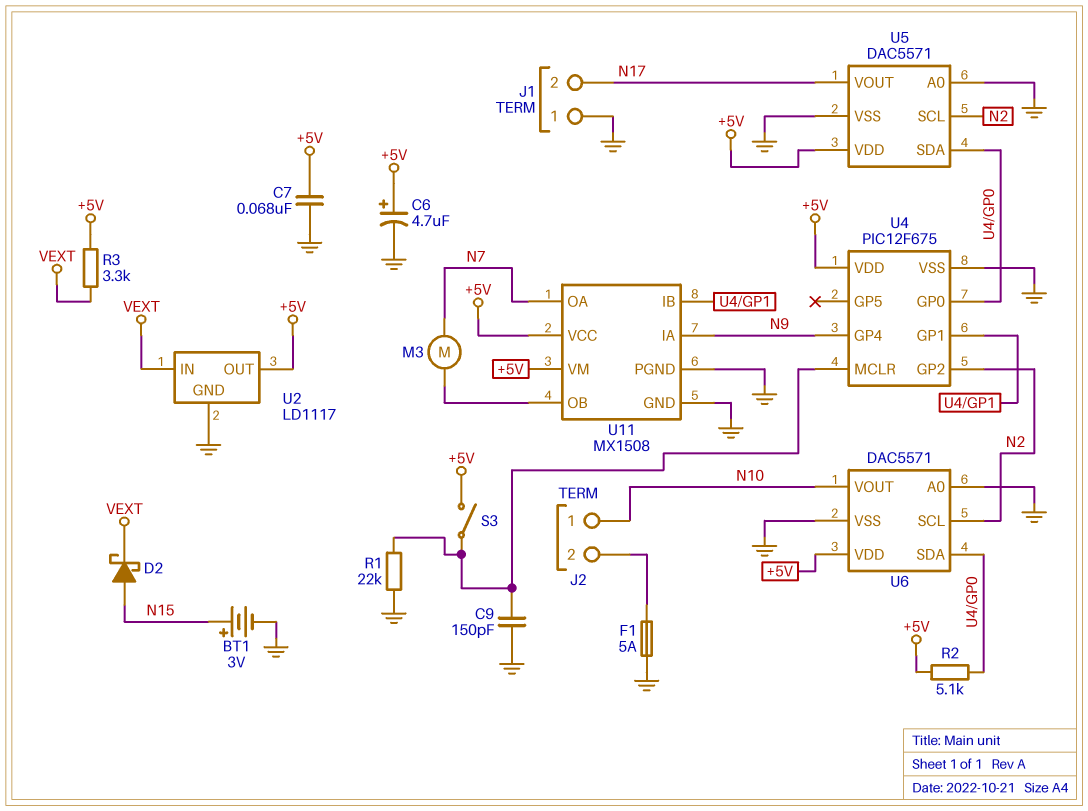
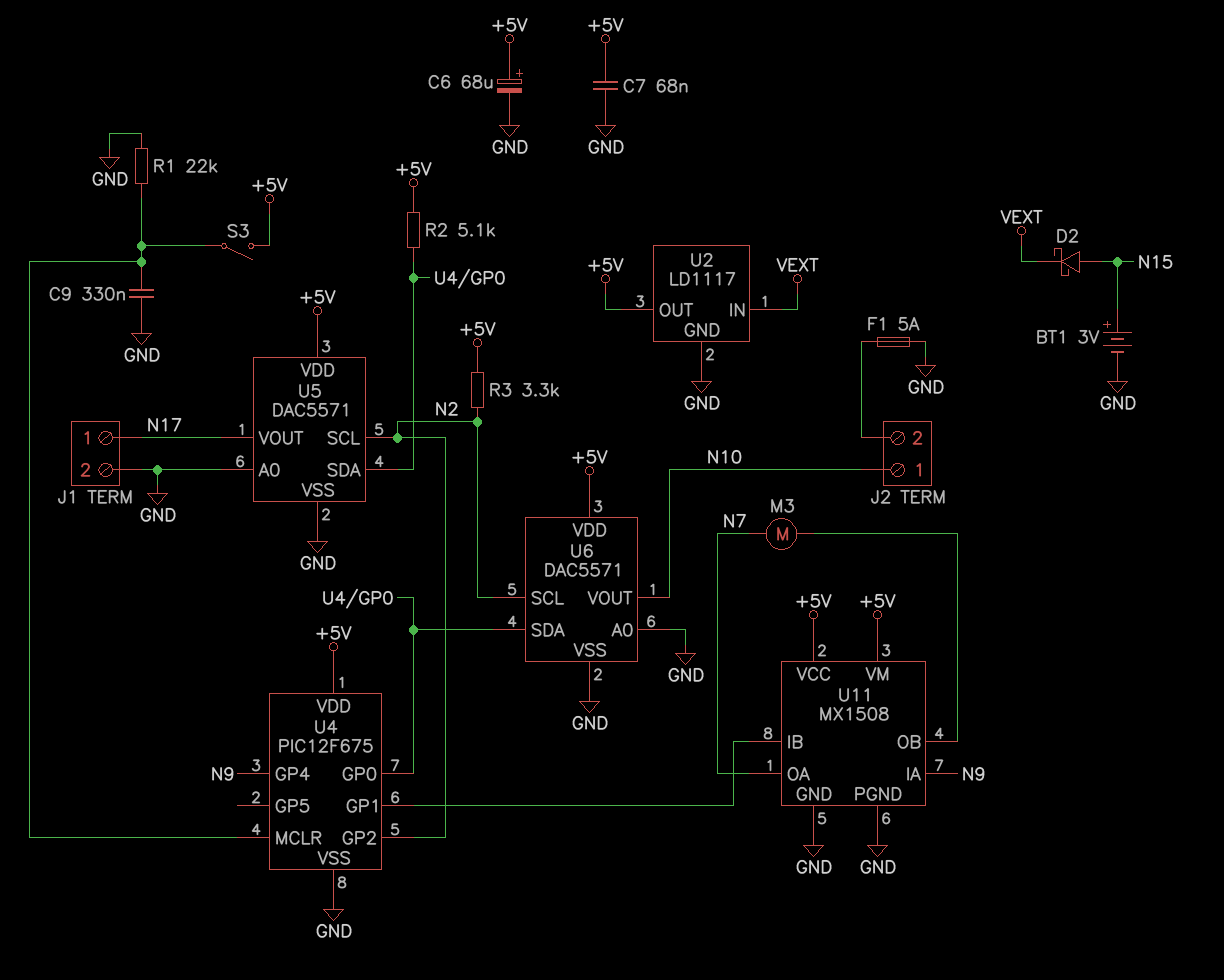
C6: 4.7uF (plus +5V, minus GND) -> 68uF (plus +5V, minus GND)
C9: 150pF (GND, U4/MCLR) -> 330nF (GND, U4/MCLR)
J1 pin 1: GND -> N17
J1 pin 2: N17 -> GND
R3: 3.3k (+5V, VEXT) -> 3.3k (+5V, N2)

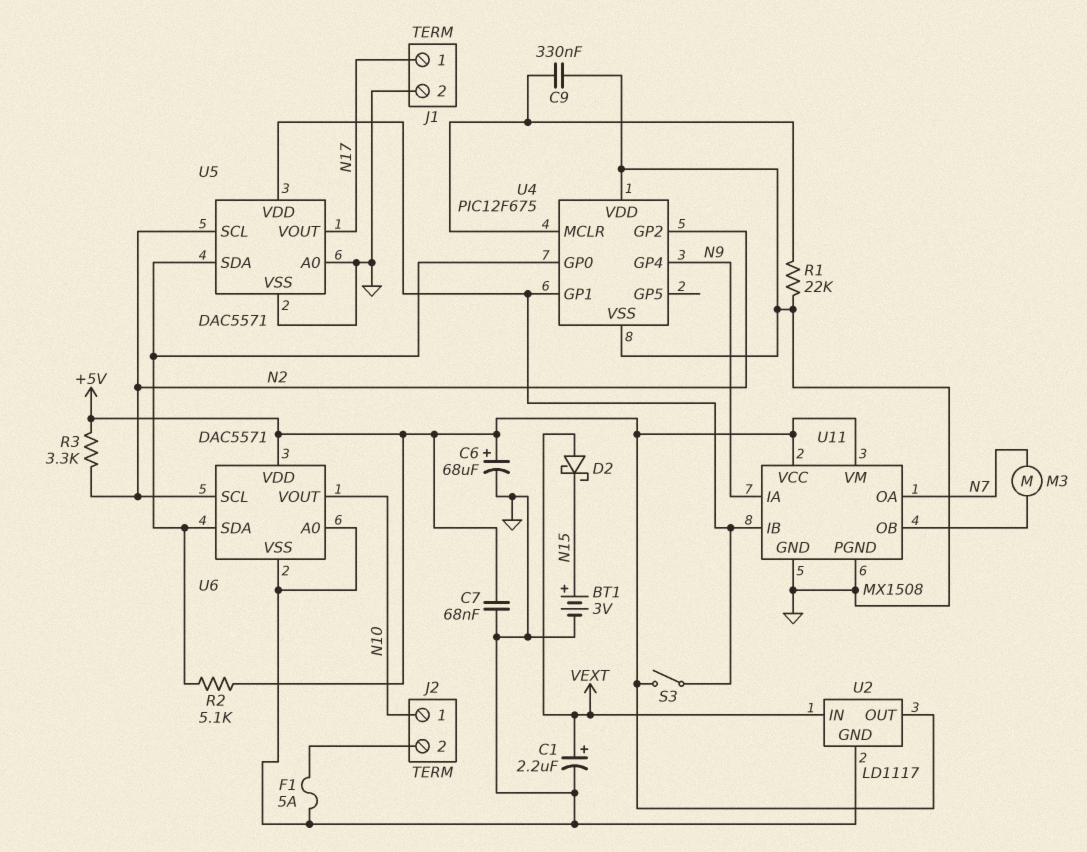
C1: none -> 2.2uF (plus VEXT, minus GND)
D2: schottky (A N15, K VEXT) -> schottky (A VEXT, K N15)
S3: switch (+5V, U4/MCLR) -> switch (+5V, U4/GP1)
U4 pin VDD: +5V -> GND
U5 pin VDD: +5V -> U4/GP1

